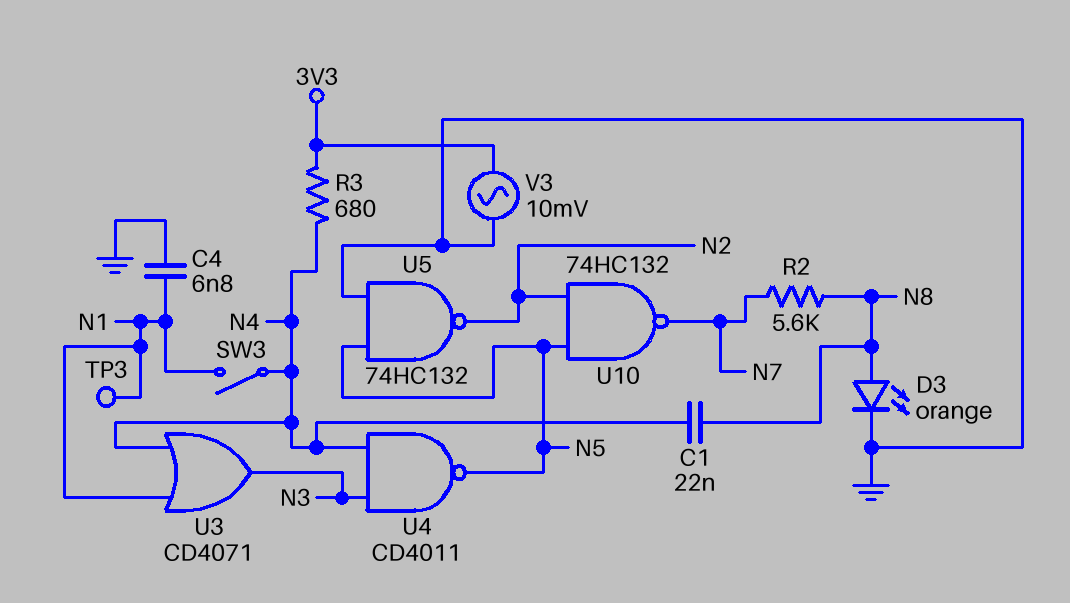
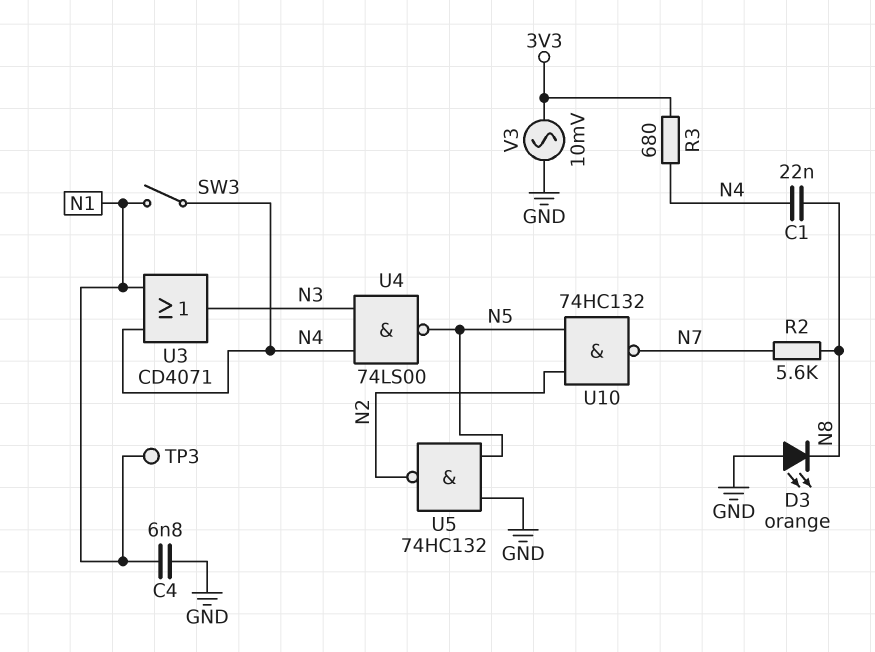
D3: LED orange (A N8, K GND) -> LED orange (A GND, K N8)
U4: NAND CD4011 (in N3, in N4, out N5) -> NAND 74LS00 (in N3, in N4, out N5)

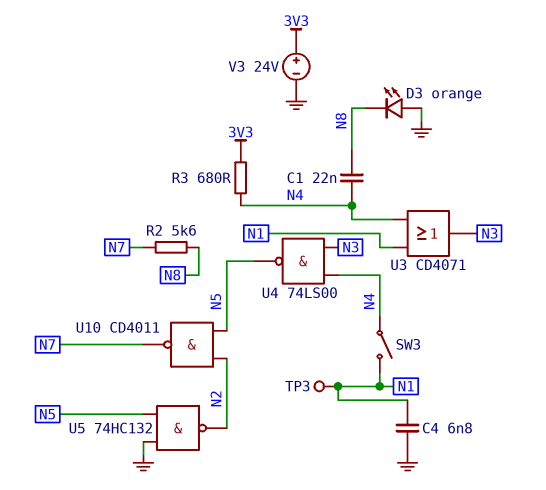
U10: NAND 74HC132 (in N2, in N5, out N7) -> NAND CD4011 (in N2, in N5, out N7)
V3: AC 10mV (3V3, GND) -> 24V (plus 3V3, minus GND)

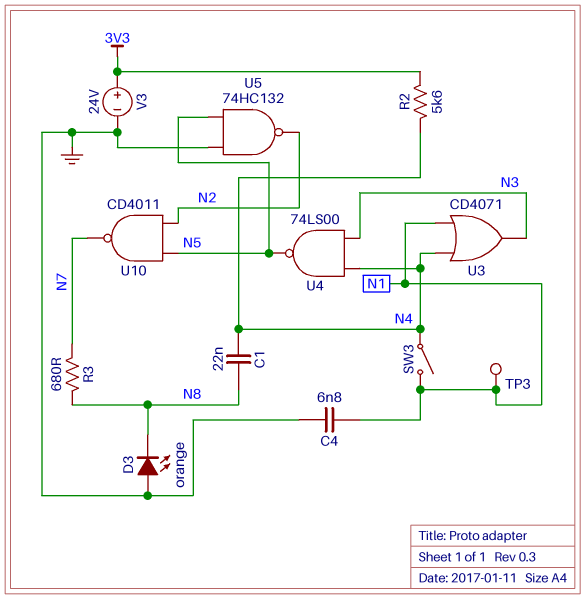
R2: 5.6k (N7, N8) -> 5.6k (3V3, N4)
R3: 680 (3V3, N4) -> 680 (N7, N8)

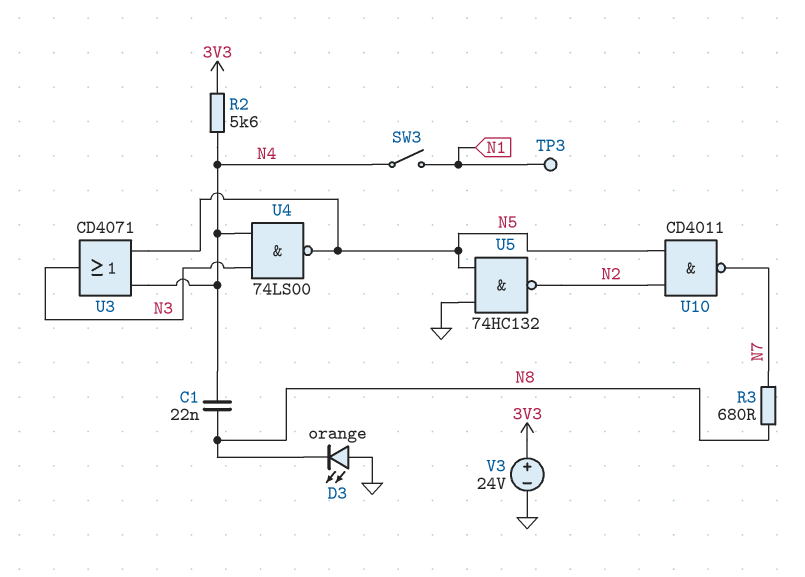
C4: 6.8nF (GND, N1) -> none
U3: OR CD4071 (in N1, in N4, out N3) -> OR CD4071 (in N4, in N5, out N3)

